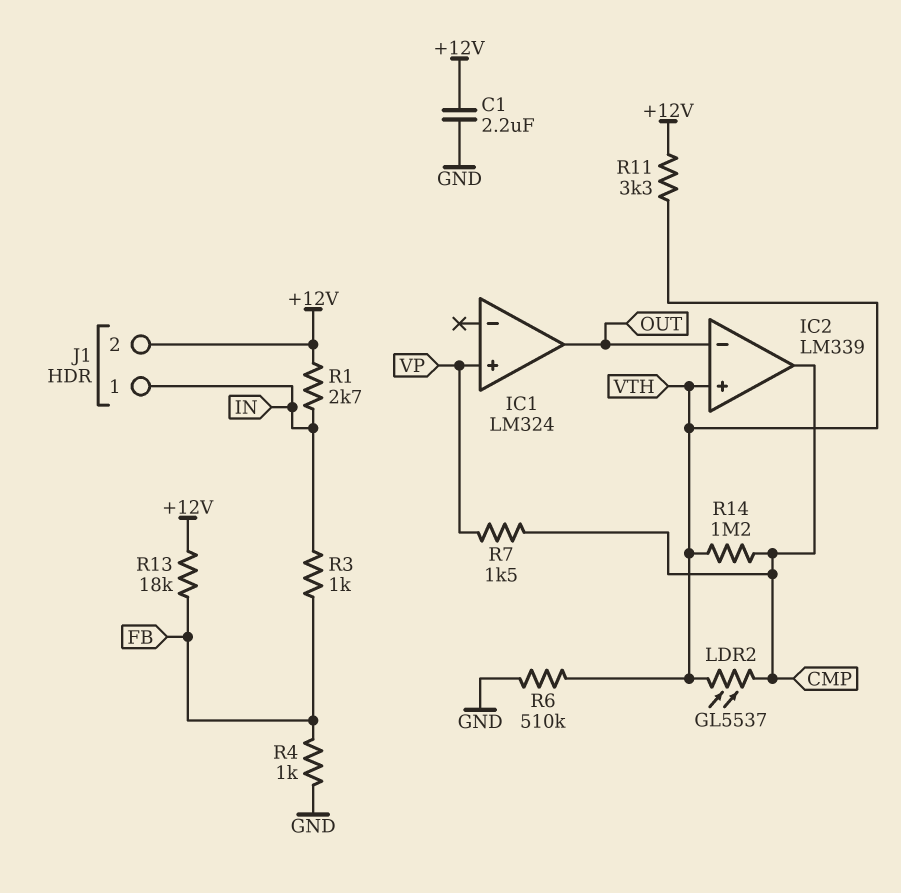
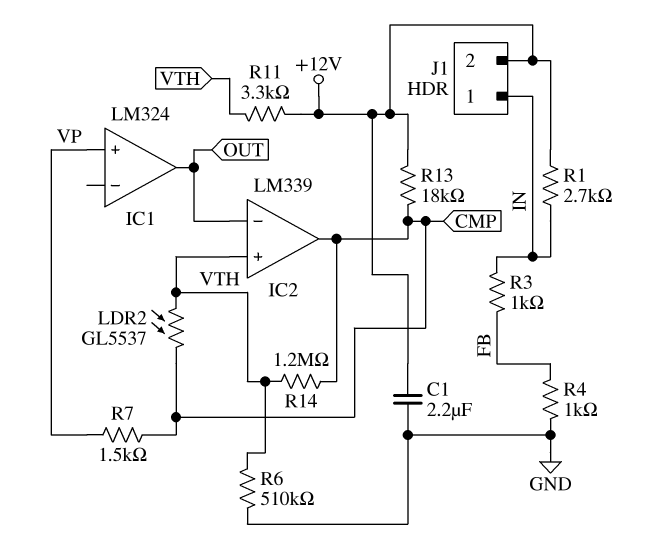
R13: 18k (+12V, FB) -> 18k (+12V, CMP)

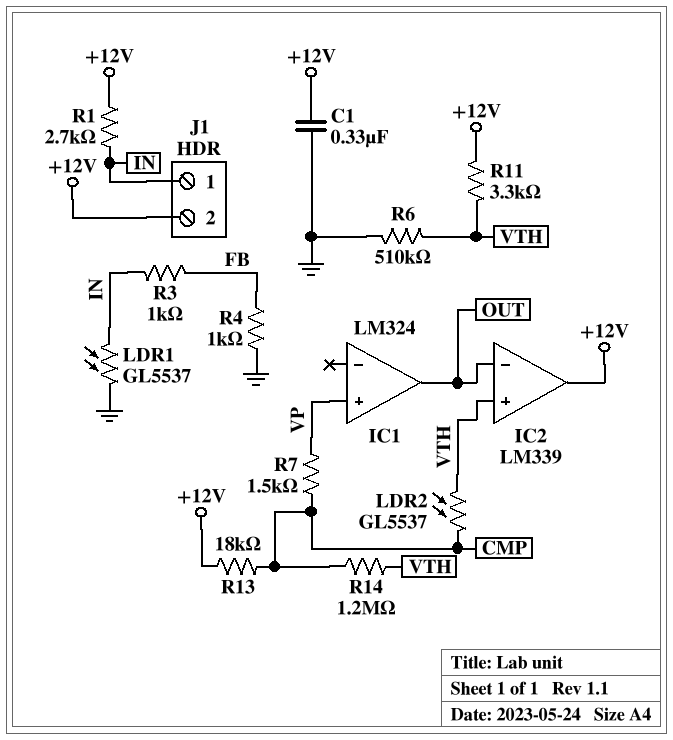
C1: 2.2uF (+12V, GND) -> 330nF (+12V, GND)
IC2 pin out: CMP -> +12V
LDR1: none -> GL5537 (GND, IN)

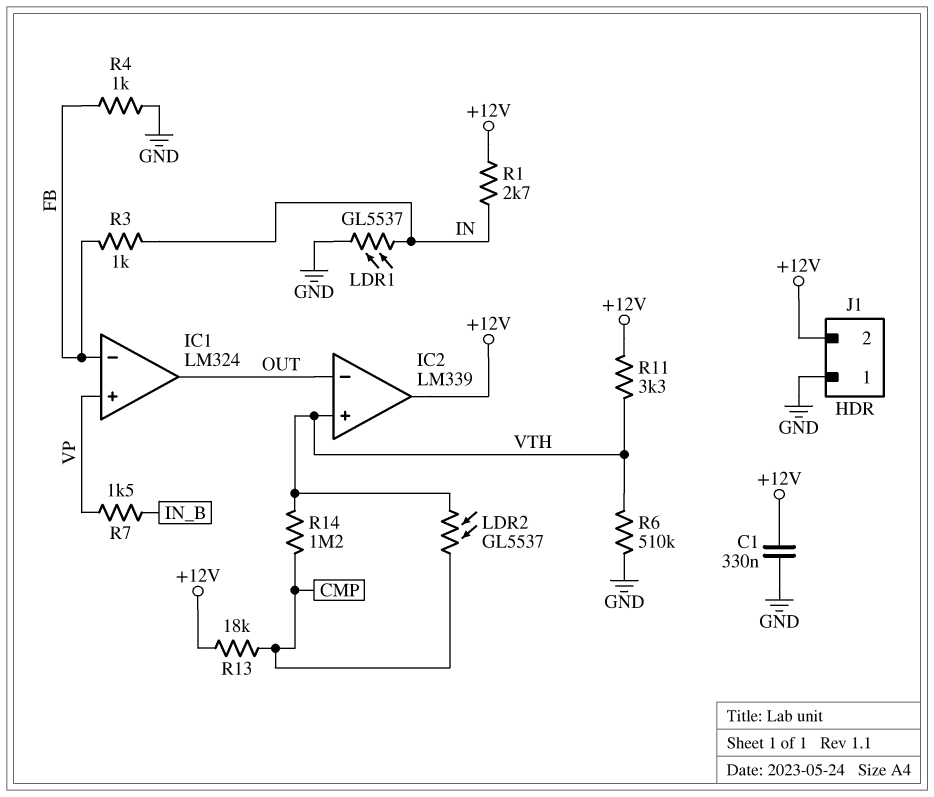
IC1 pin in-: none -> FB
J1 pin 1: IN -> GND
R7: 1.5k (CMP, VP) -> 1.5k (IN_B, VP)

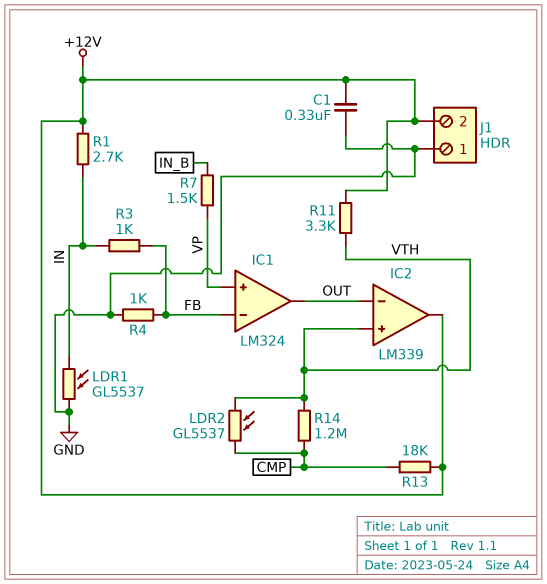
R6: 510k (GND, VTH) -> none

